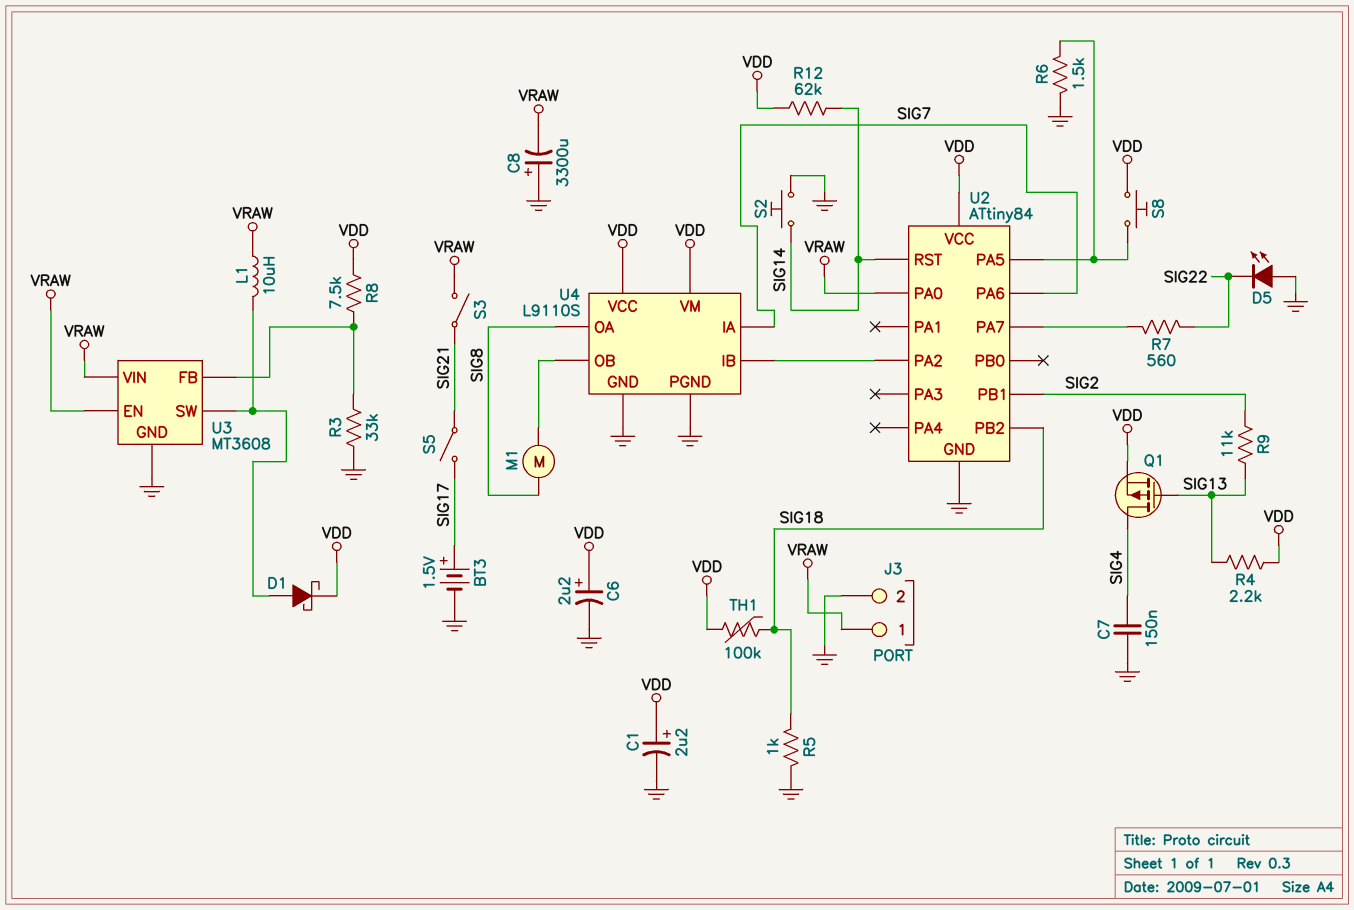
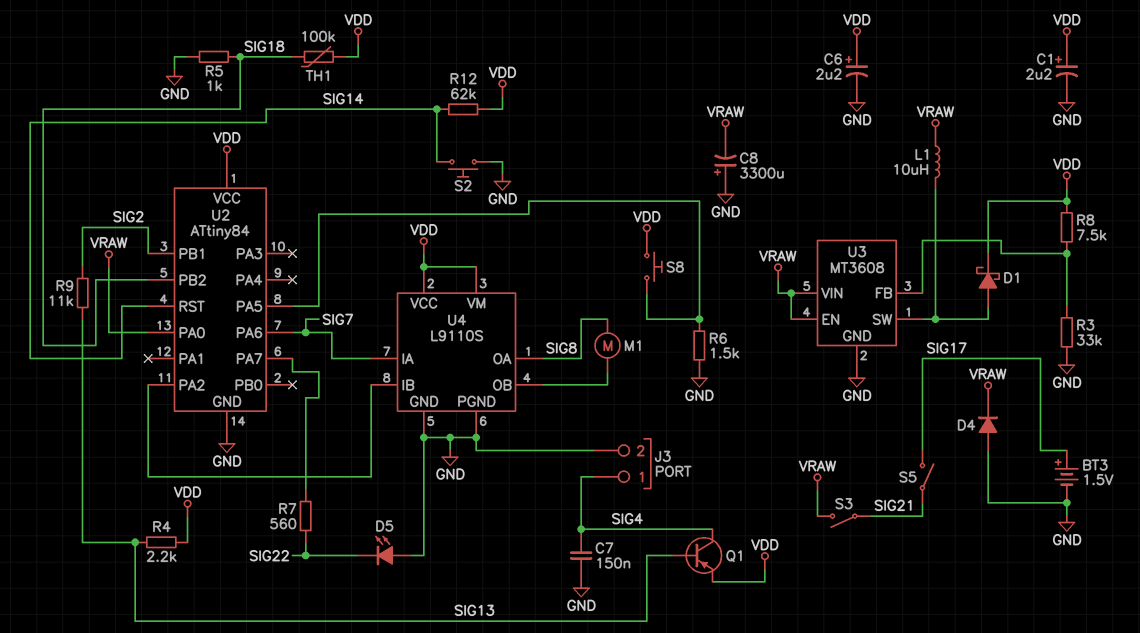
D4: none -> diode (A GND, K VRAW)
J3 pin 1: VRAW -> SIG4
Q1: PMOS (G SIG13, D SIG4, S VDD) -> PNP (B SIG13, C SIG4, E VDD)

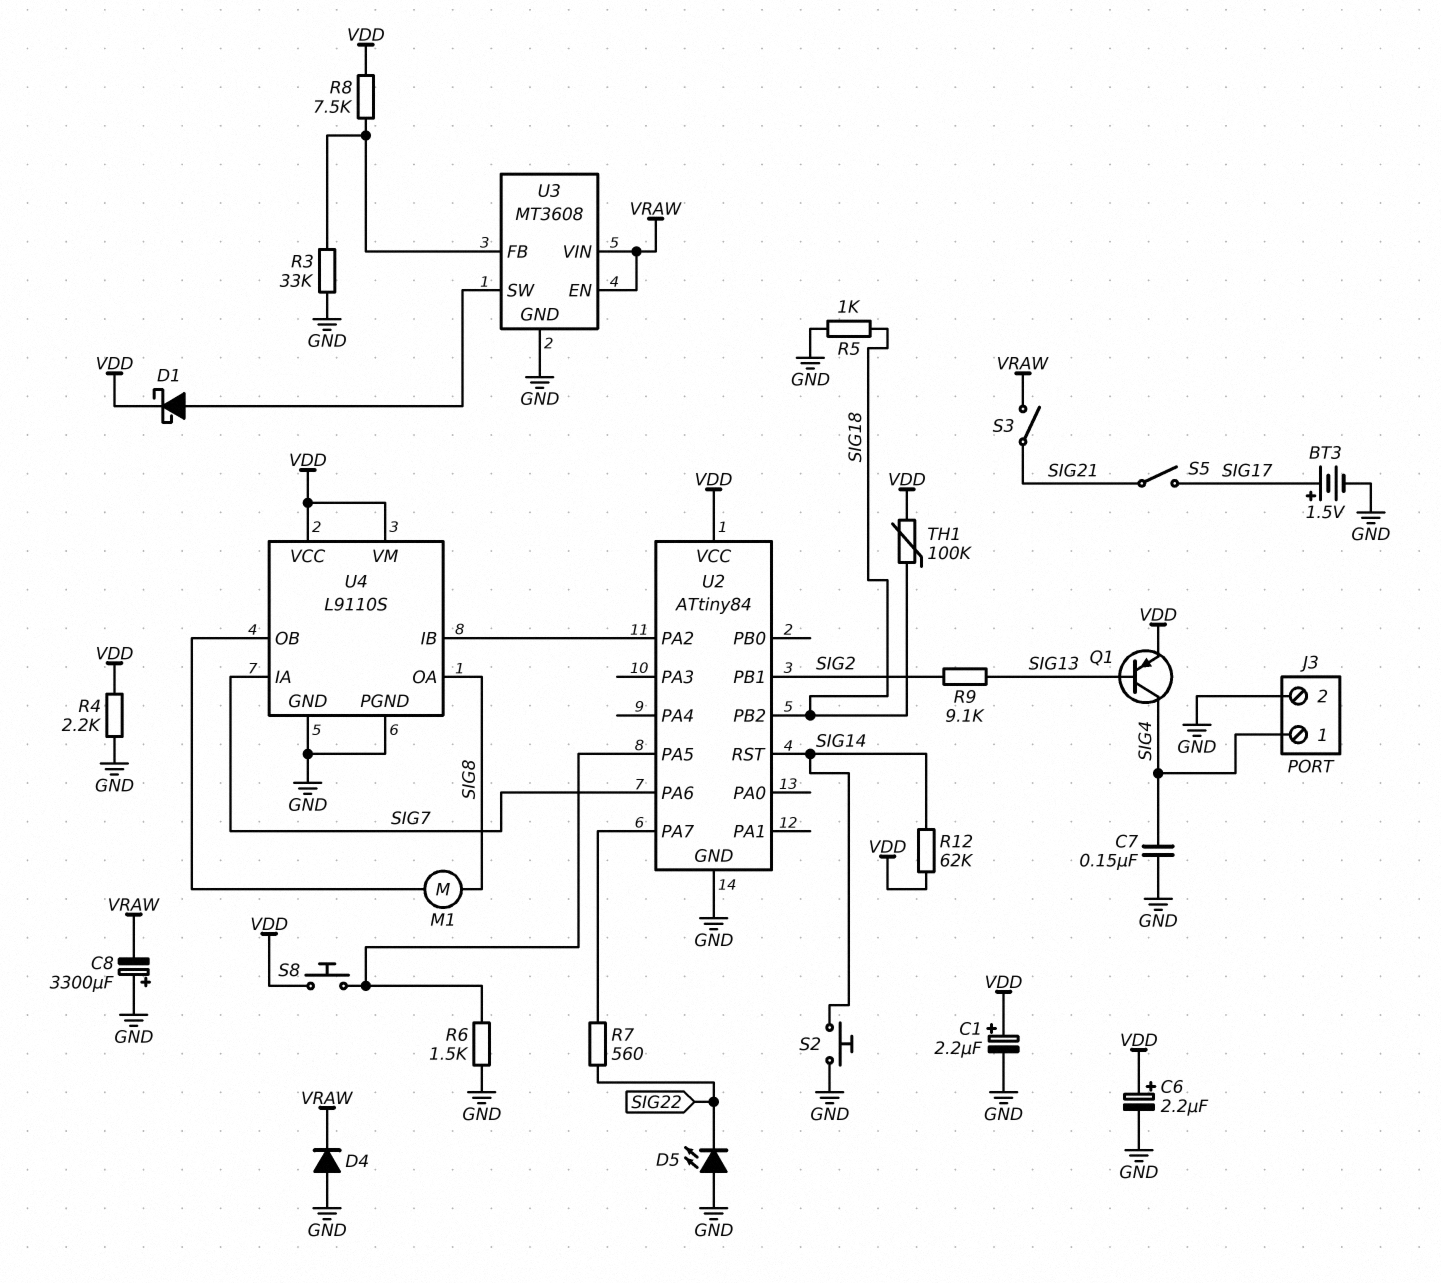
L1: 10uH (U3/SW, VRAW) -> none
R4: 2.2k (SIG13, VDD) -> 2.2k (GND, VDD)
R9: 11k (SIG2, SIG13) -> 9.1k (SIG2, SIG13)
U2 pin PA0: VRAW -> none

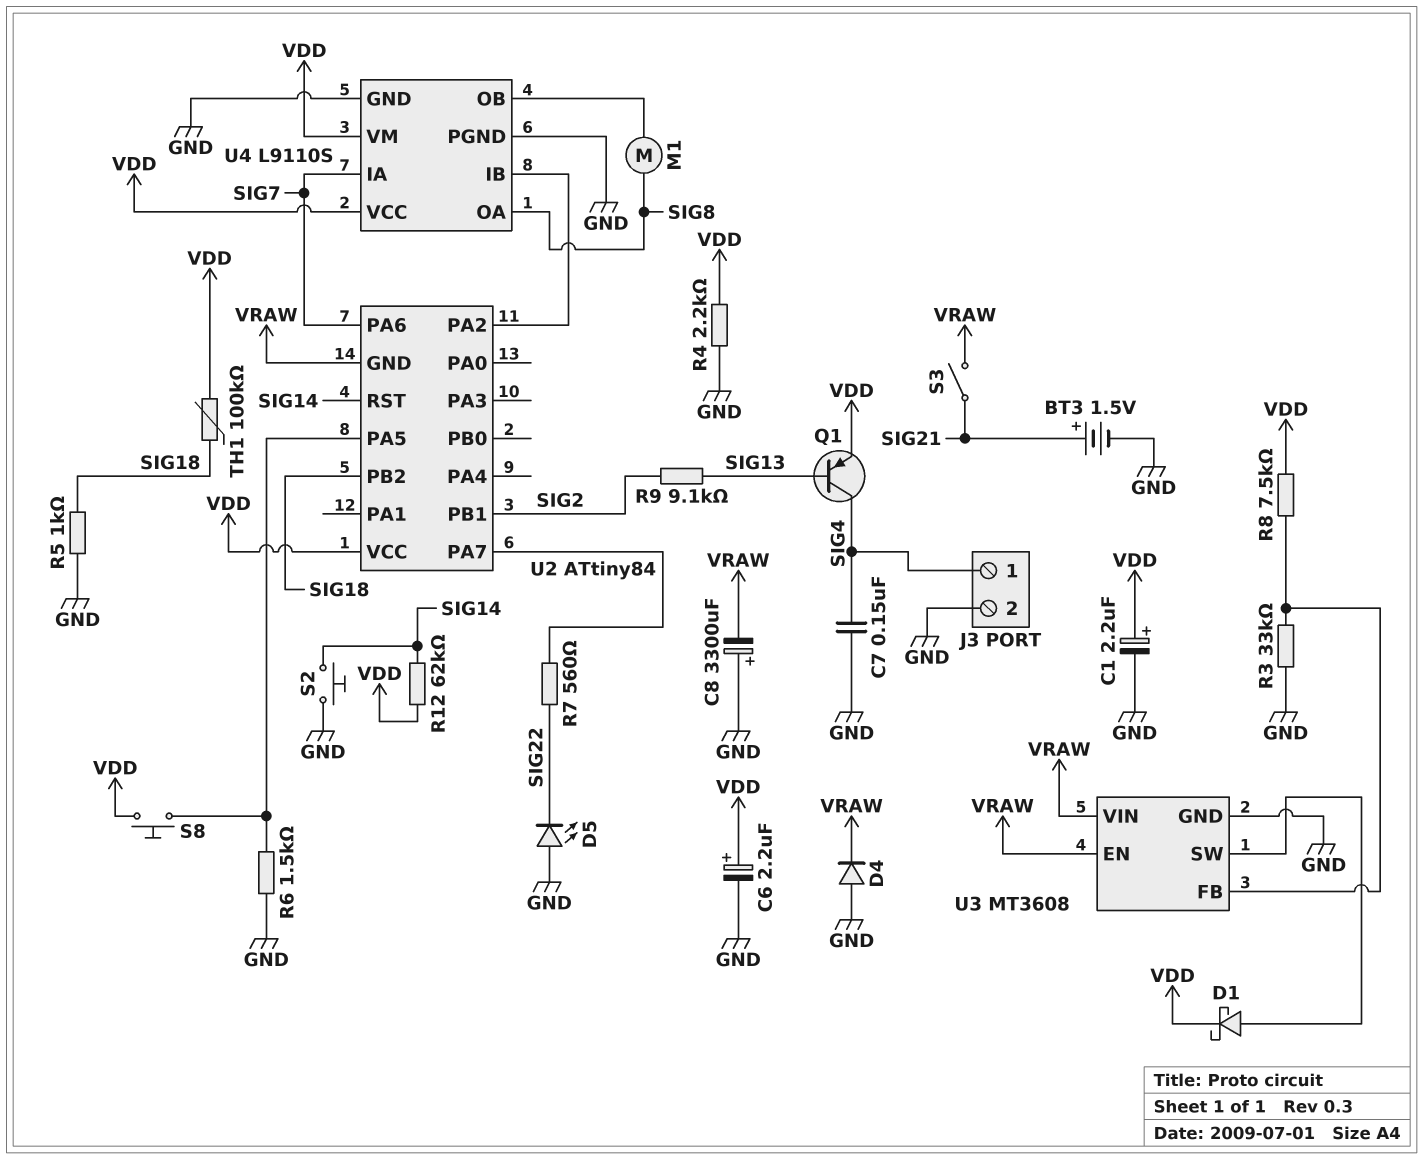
BT3: 1.5V (plus SIG17, minus GND) -> 1.5V (plus SIG21, minus GND)
S5: switch (SIG17, SIG21) -> none
U2 pin GND: GND -> VRAW

